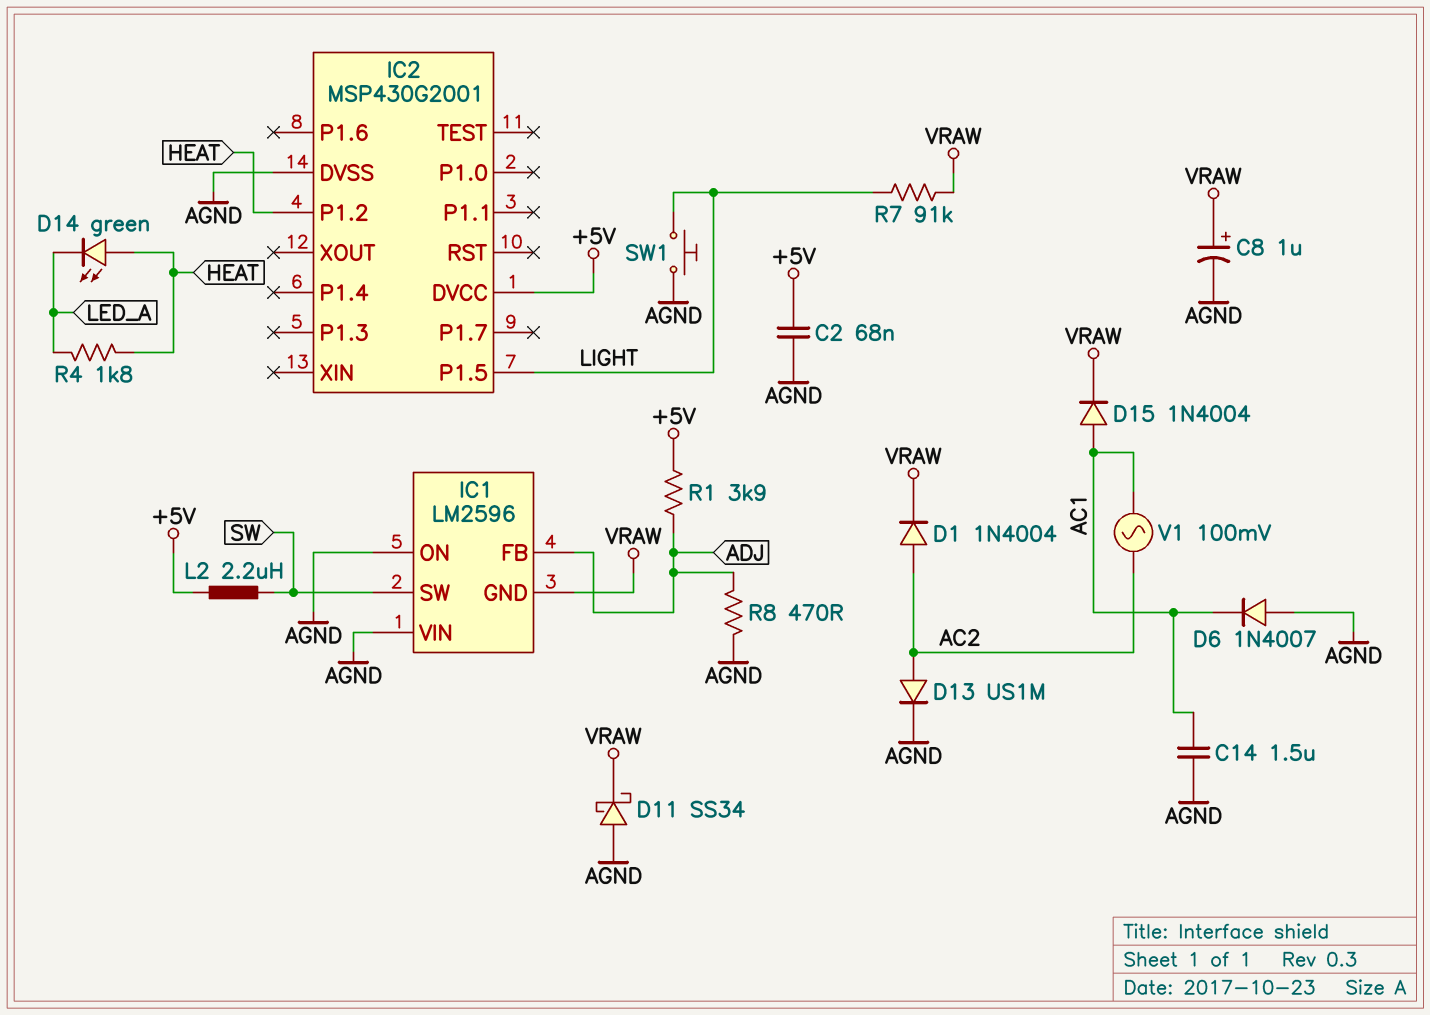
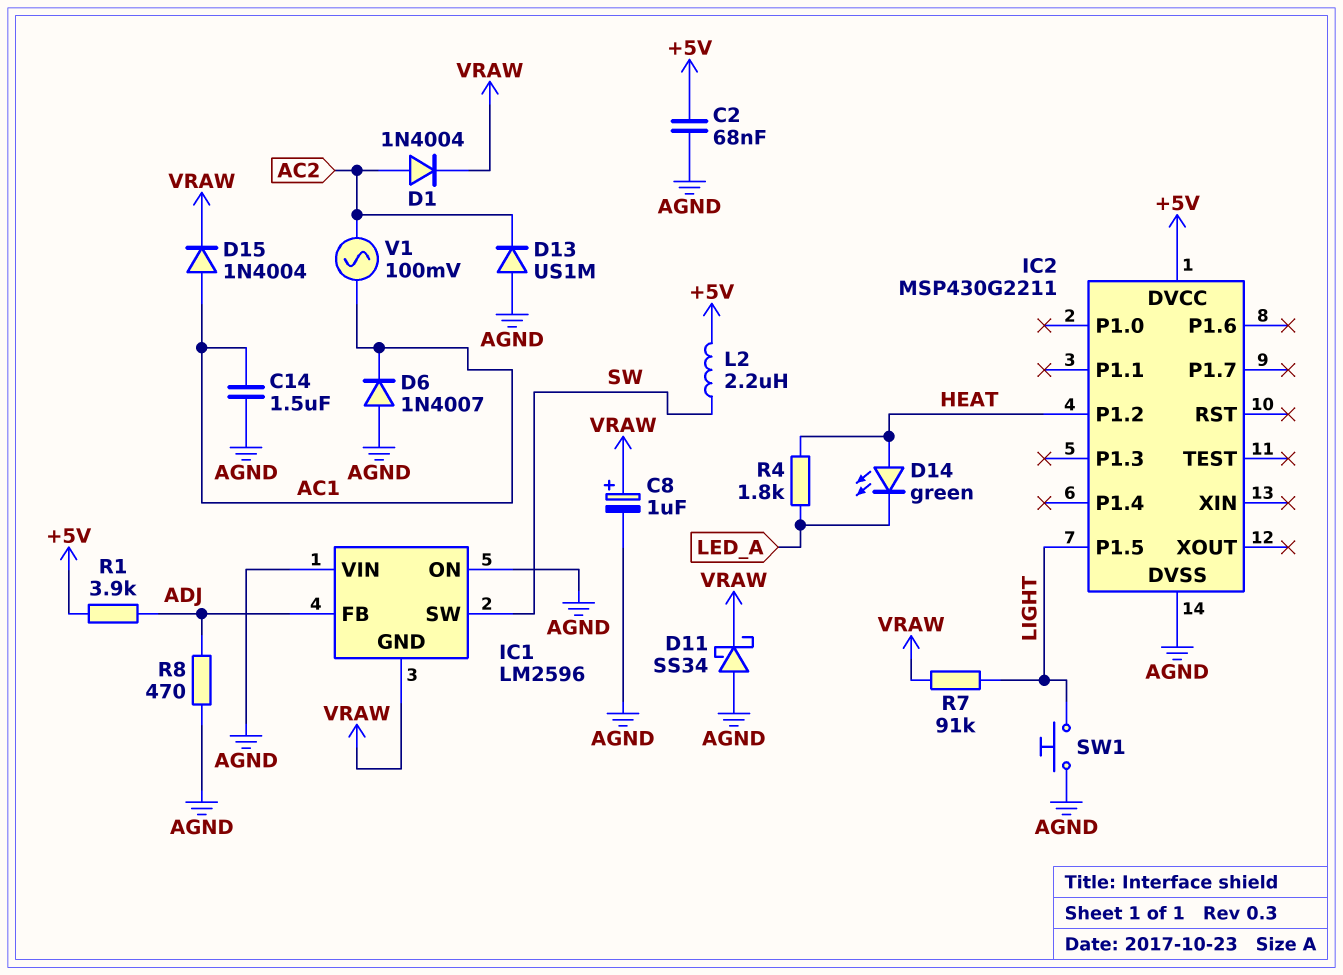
D13: diode US1M (A AC2, K AGND) -> diode US1M (A AGND, K AC2)
IC2: MSP430G2001 -> MSP430G2211

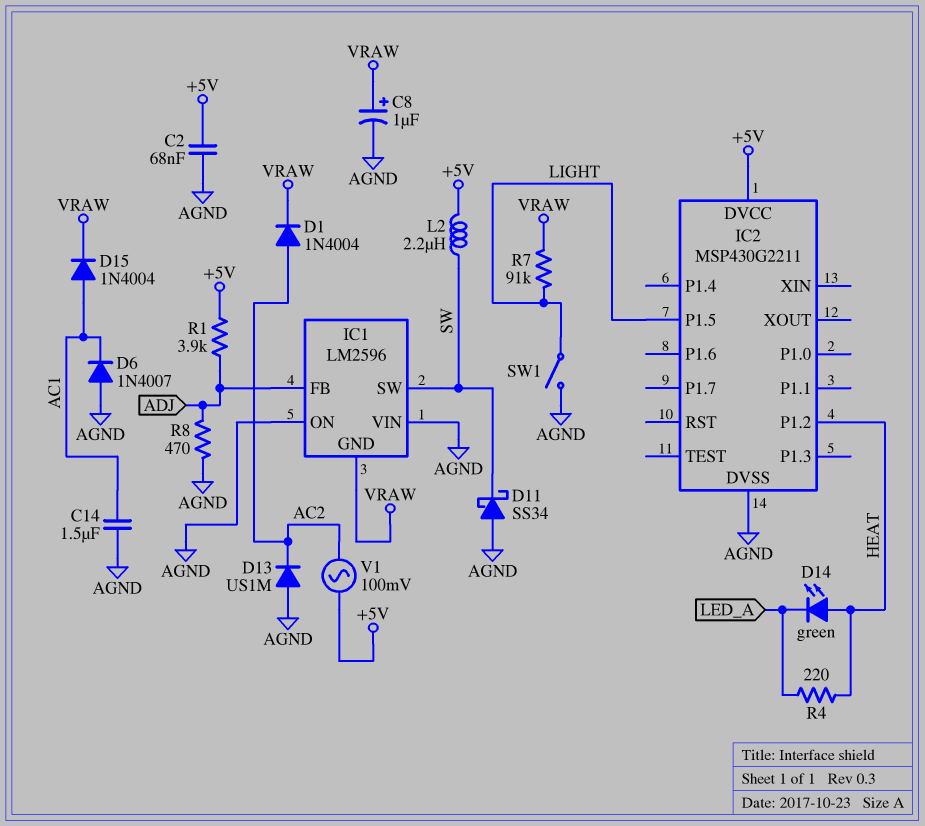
D11: schottky SS34 (A AGND, K VRAW) -> schottky SS34 (A AGND, K SW)
R4: 1.8k (HEAT, LED_A) -> 220 (HEAT, LED_A)
SW1: button (AGND, LIGHT) -> switch (AGND, LIGHT)
V1: AC 100mV (AC1, AC2) -> AC 100mV (+5V, AC2)

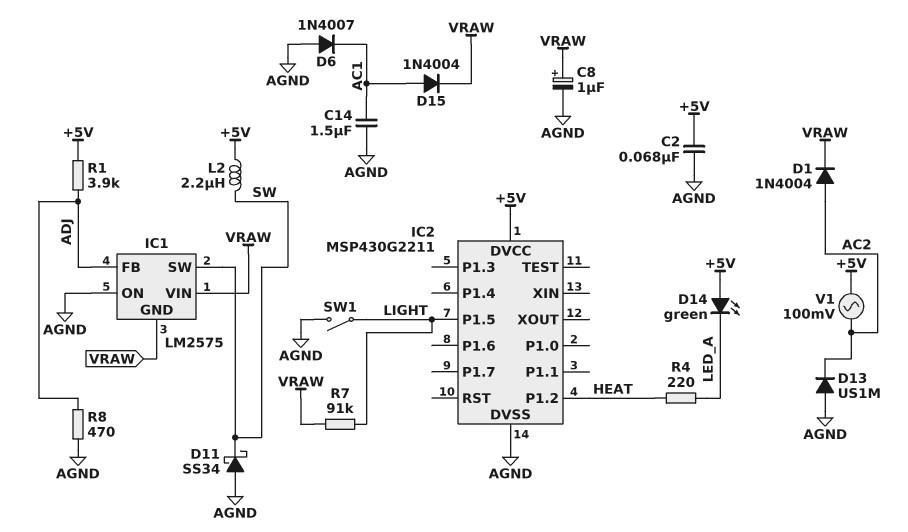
D14: LED green (A HEAT, K LED_A) -> LED green (A +5V, K LED_A)
IC1: LM2596 -> LM2575
IC1 pin VIN: AGND -> VRAW

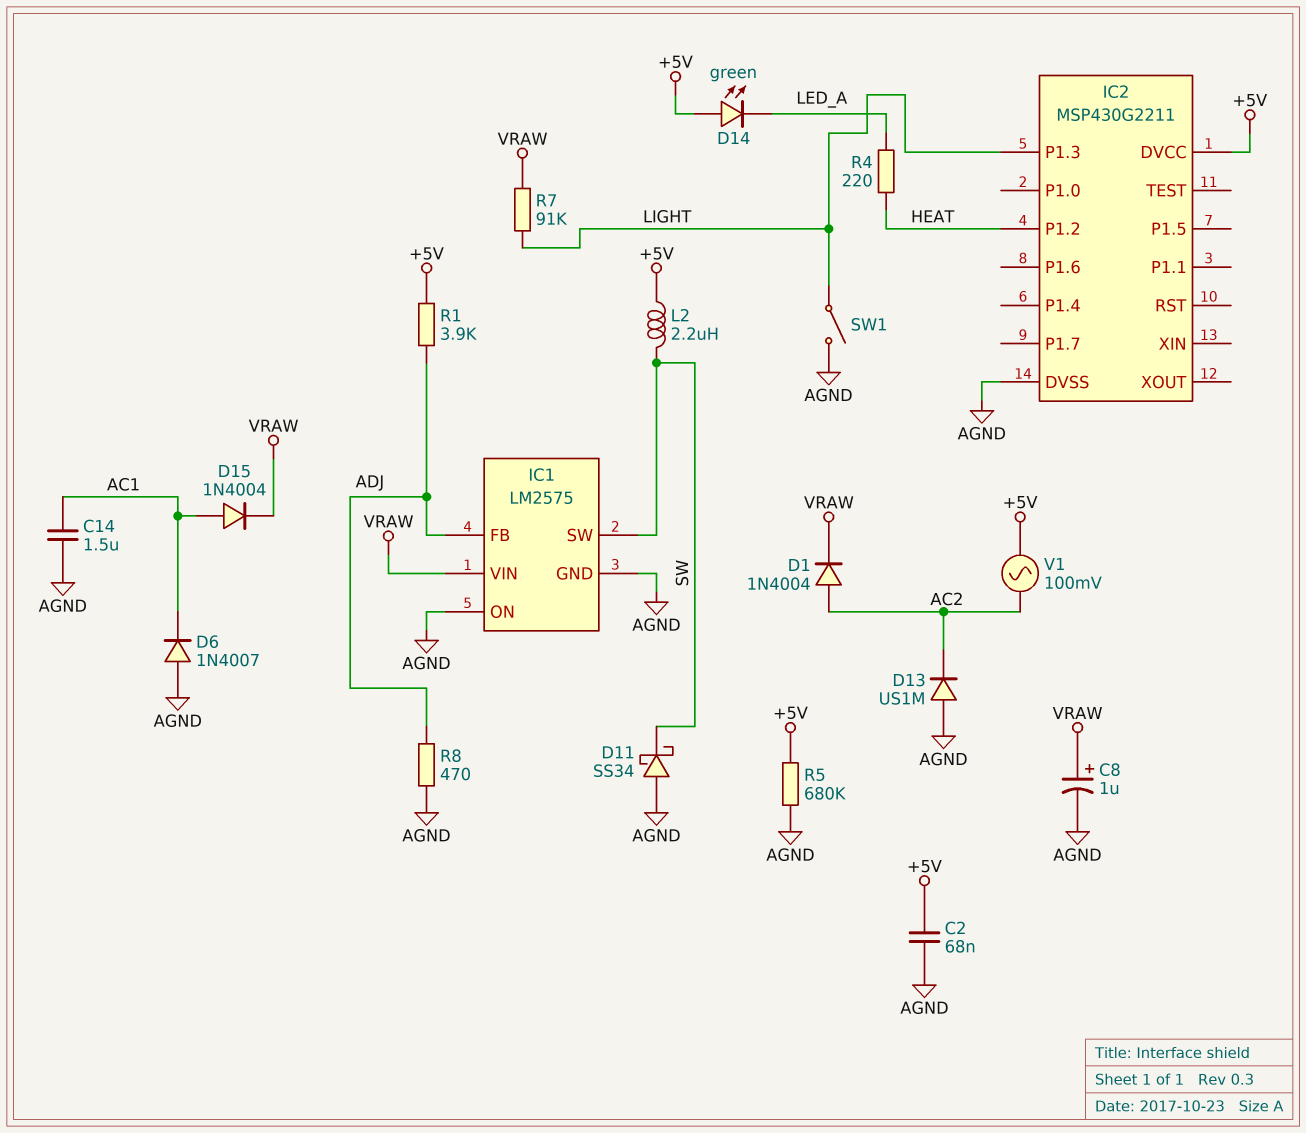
IC1 pin GND: VRAW -> AGND
IC2 pin P1.3: none -> LIGHT
IC2 pin P1.5: LIGHT -> none
R5: none -> 680k (+5V, AGND)

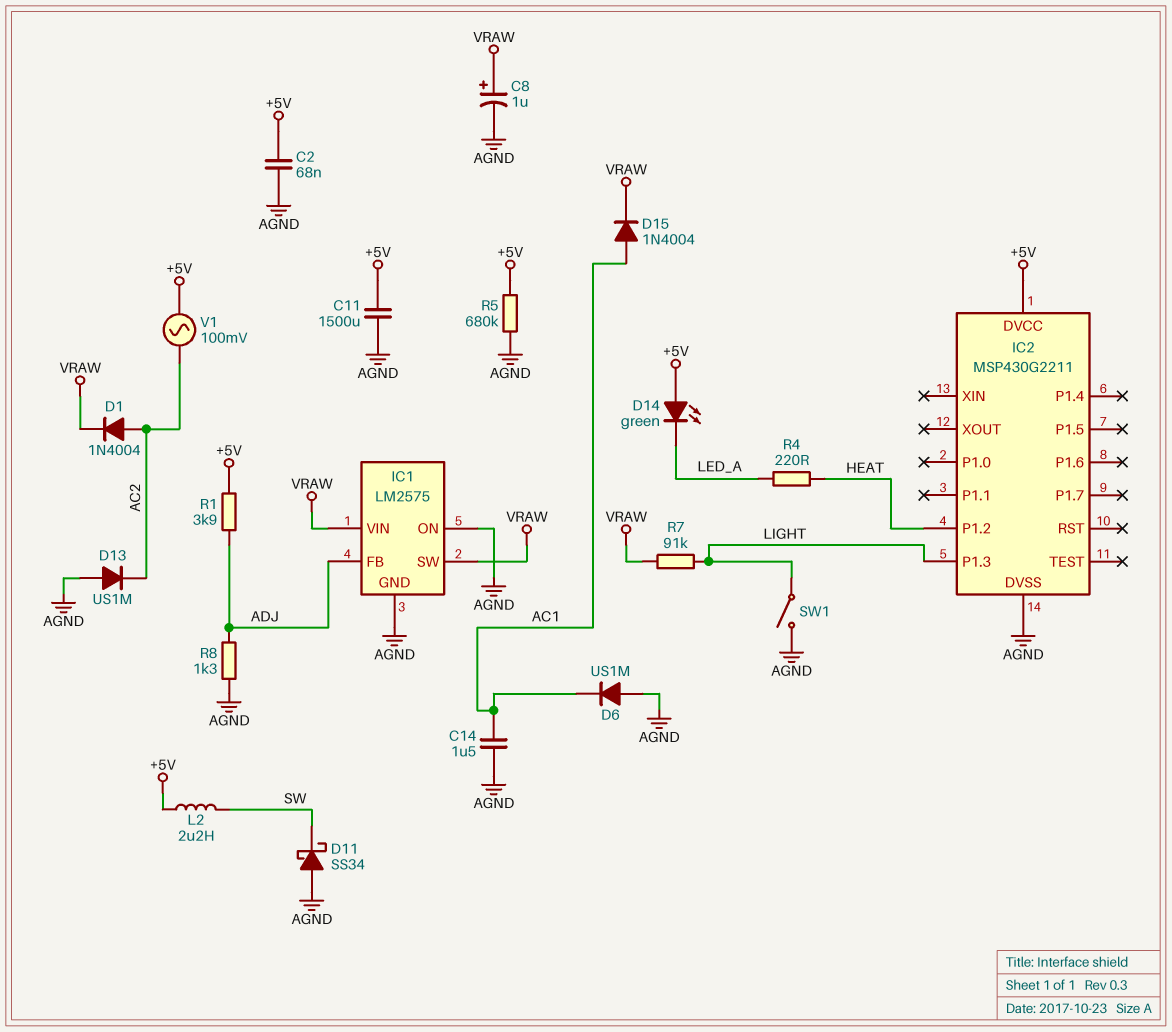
C11: none -> 1500uF (+5V, AGND)
D6: diode 1N4007 (A AGND, K AC1) -> diode US1M (A AGND, K AC1)
IC1 pin SW: SW -> VRAW
R8: 470 (ADJ, AGND) -> 1.3k (ADJ, AGND)

